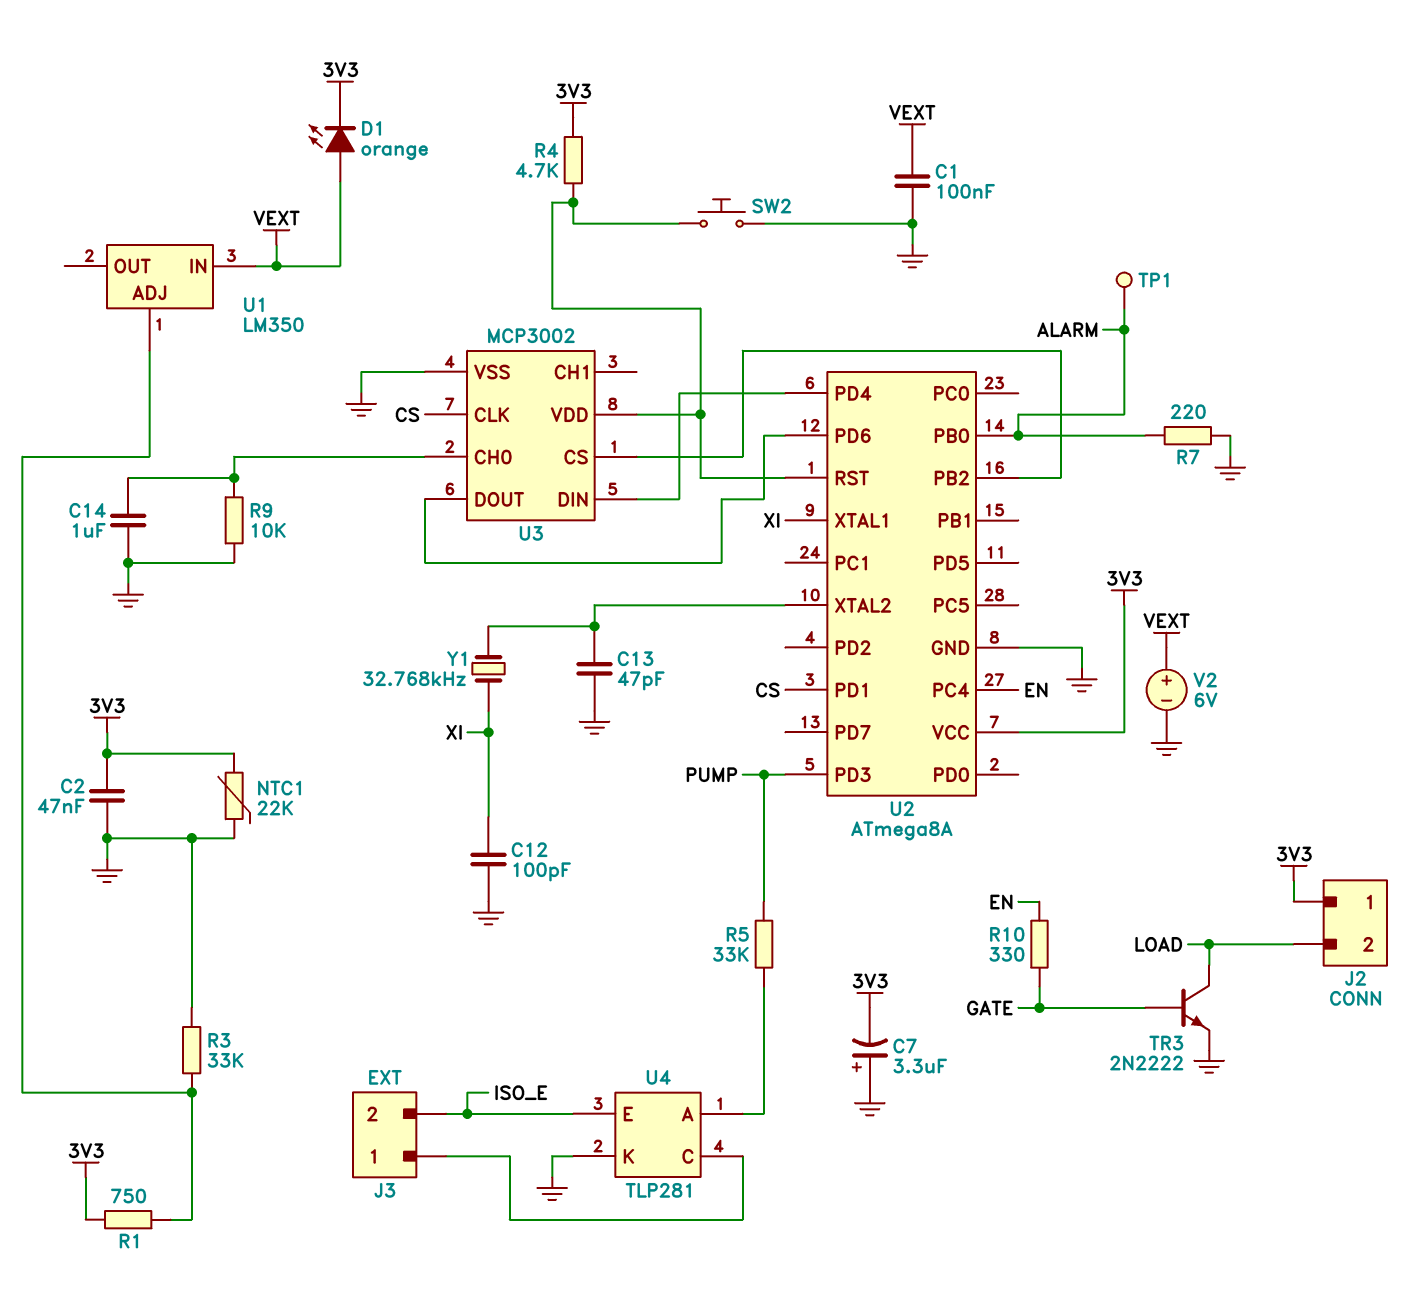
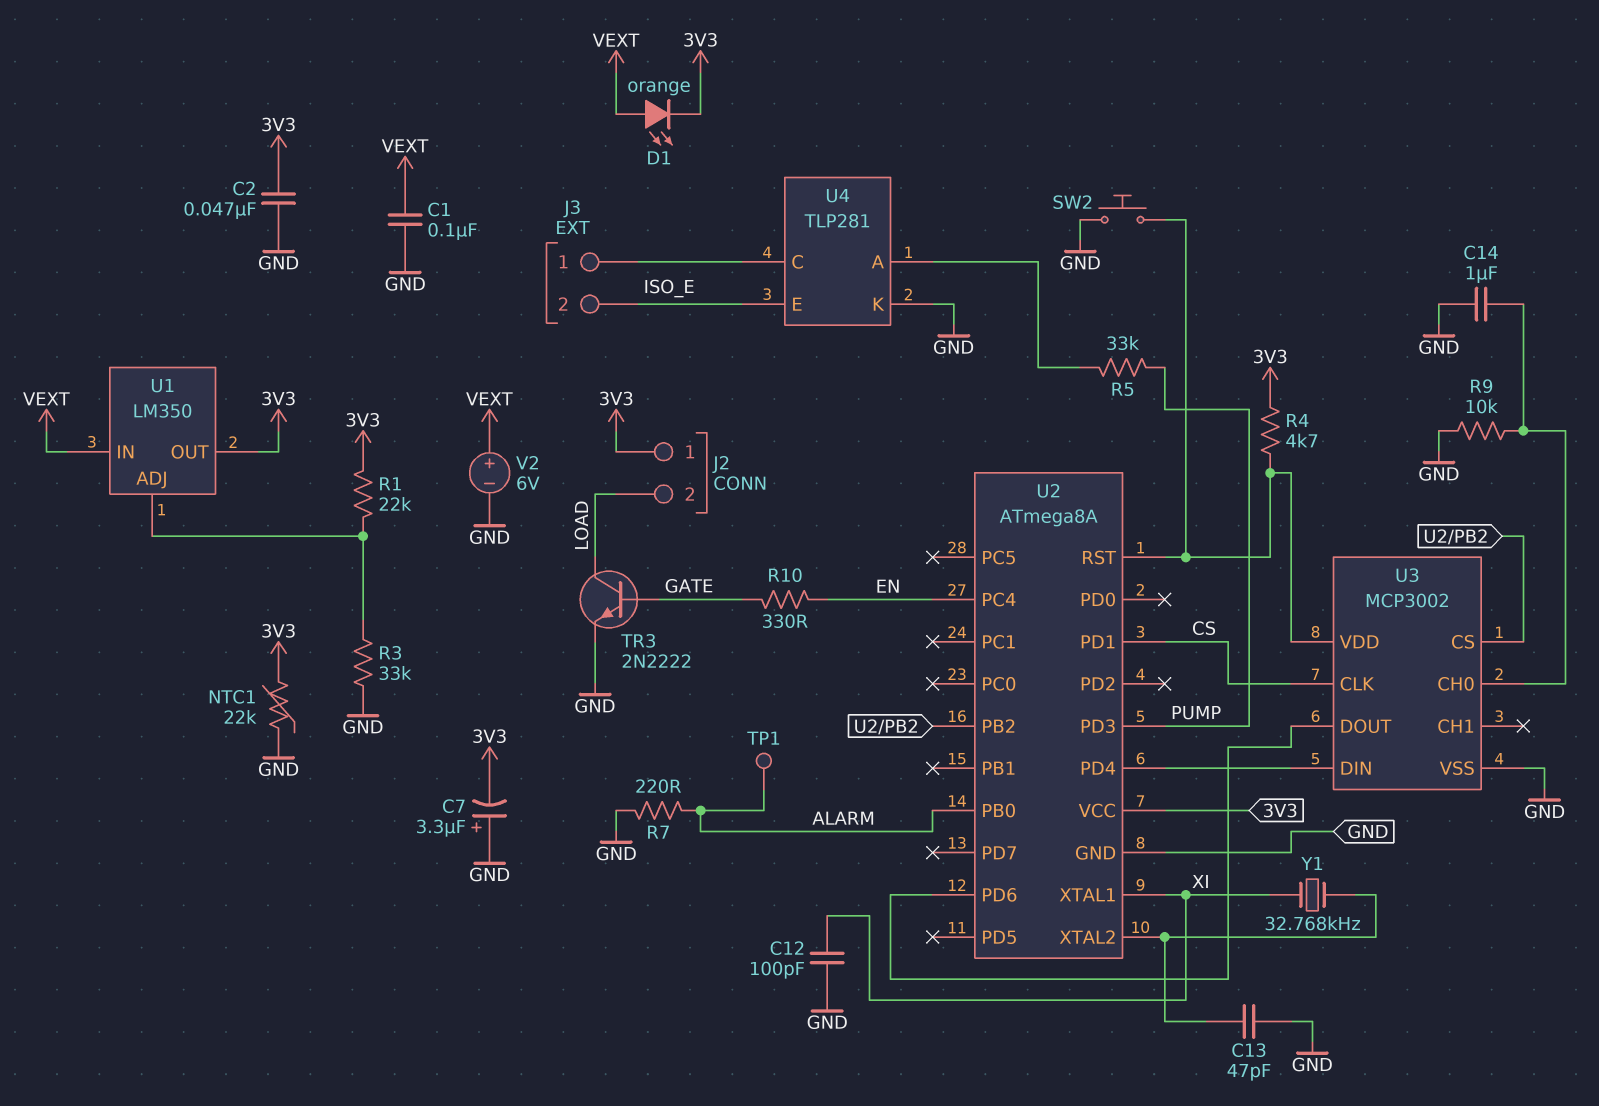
R1: 750 (3V3, U1/ADJ) -> 22k (3V3, U1/ADJ)
U1 pin OUT: none -> 3V3

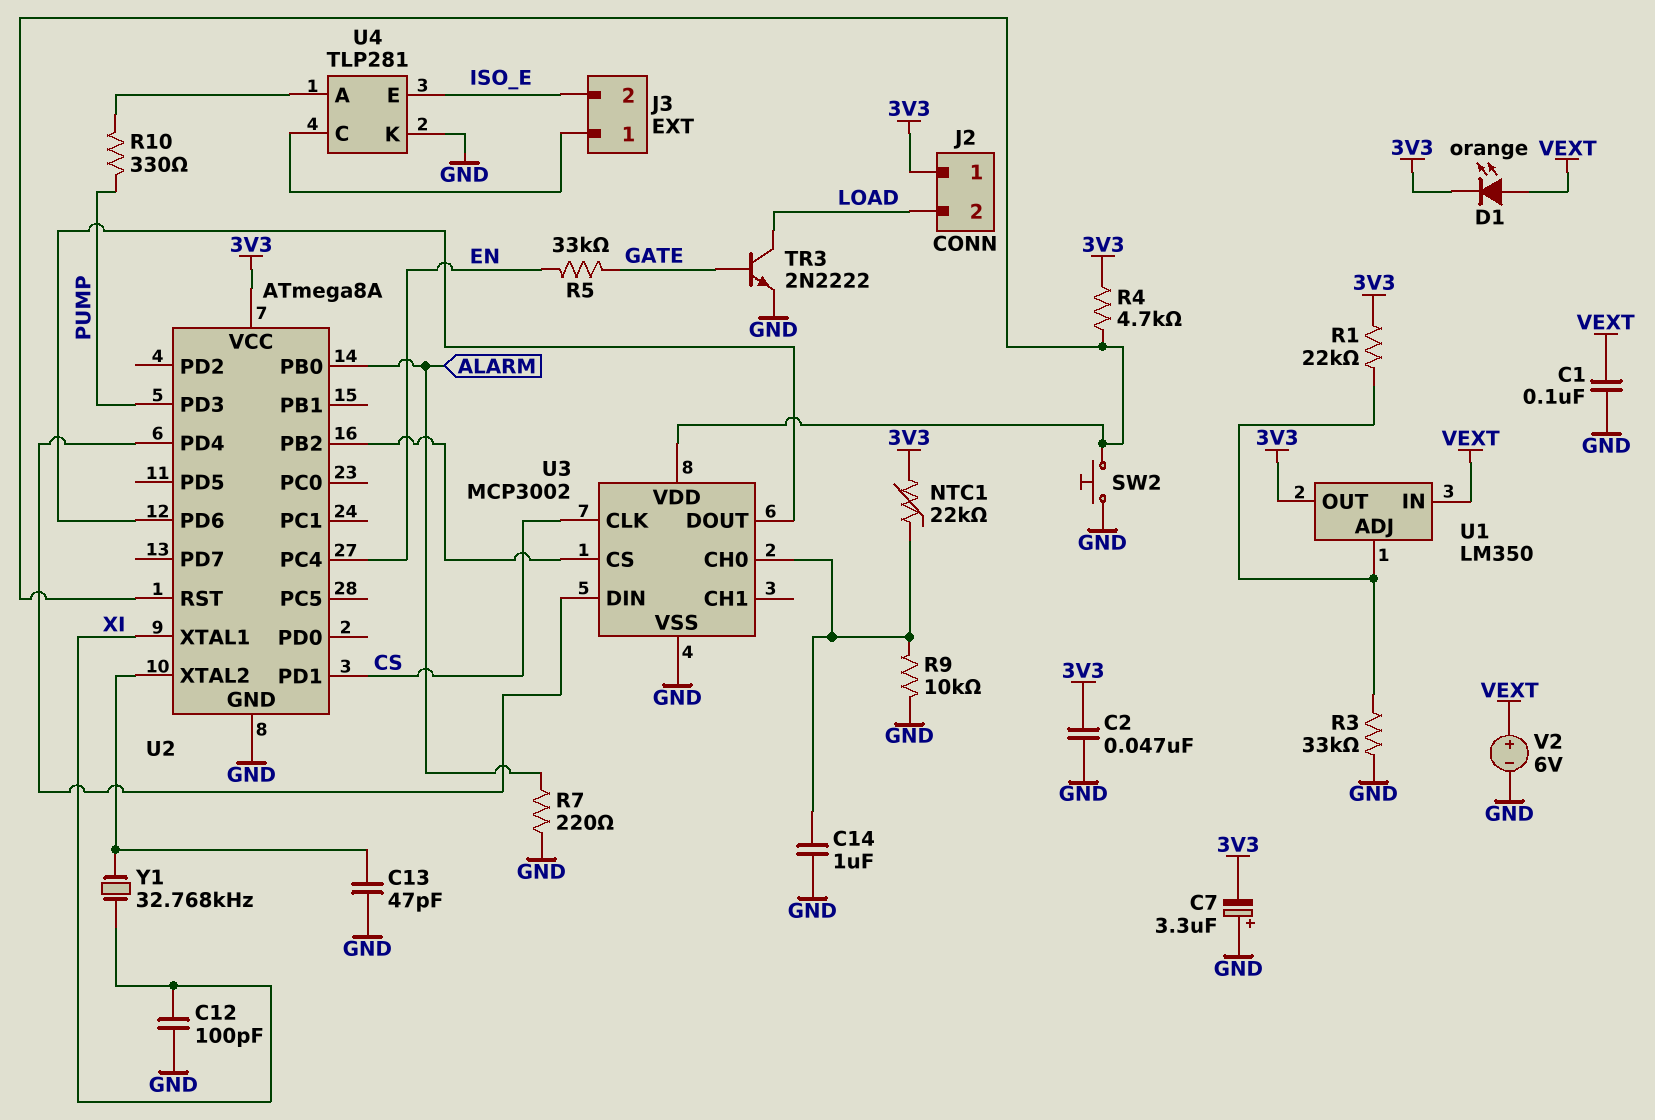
NTC1: 22k (3V3, GND) -> 22k (3V3, U3/CH0)
R5: 33k (PUMP, U4/A) -> 33k (EN, GATE)
R10: 330 (EN, GATE) -> 330 (PUMP, U4/A)
TP1: test point (ALARM) -> none

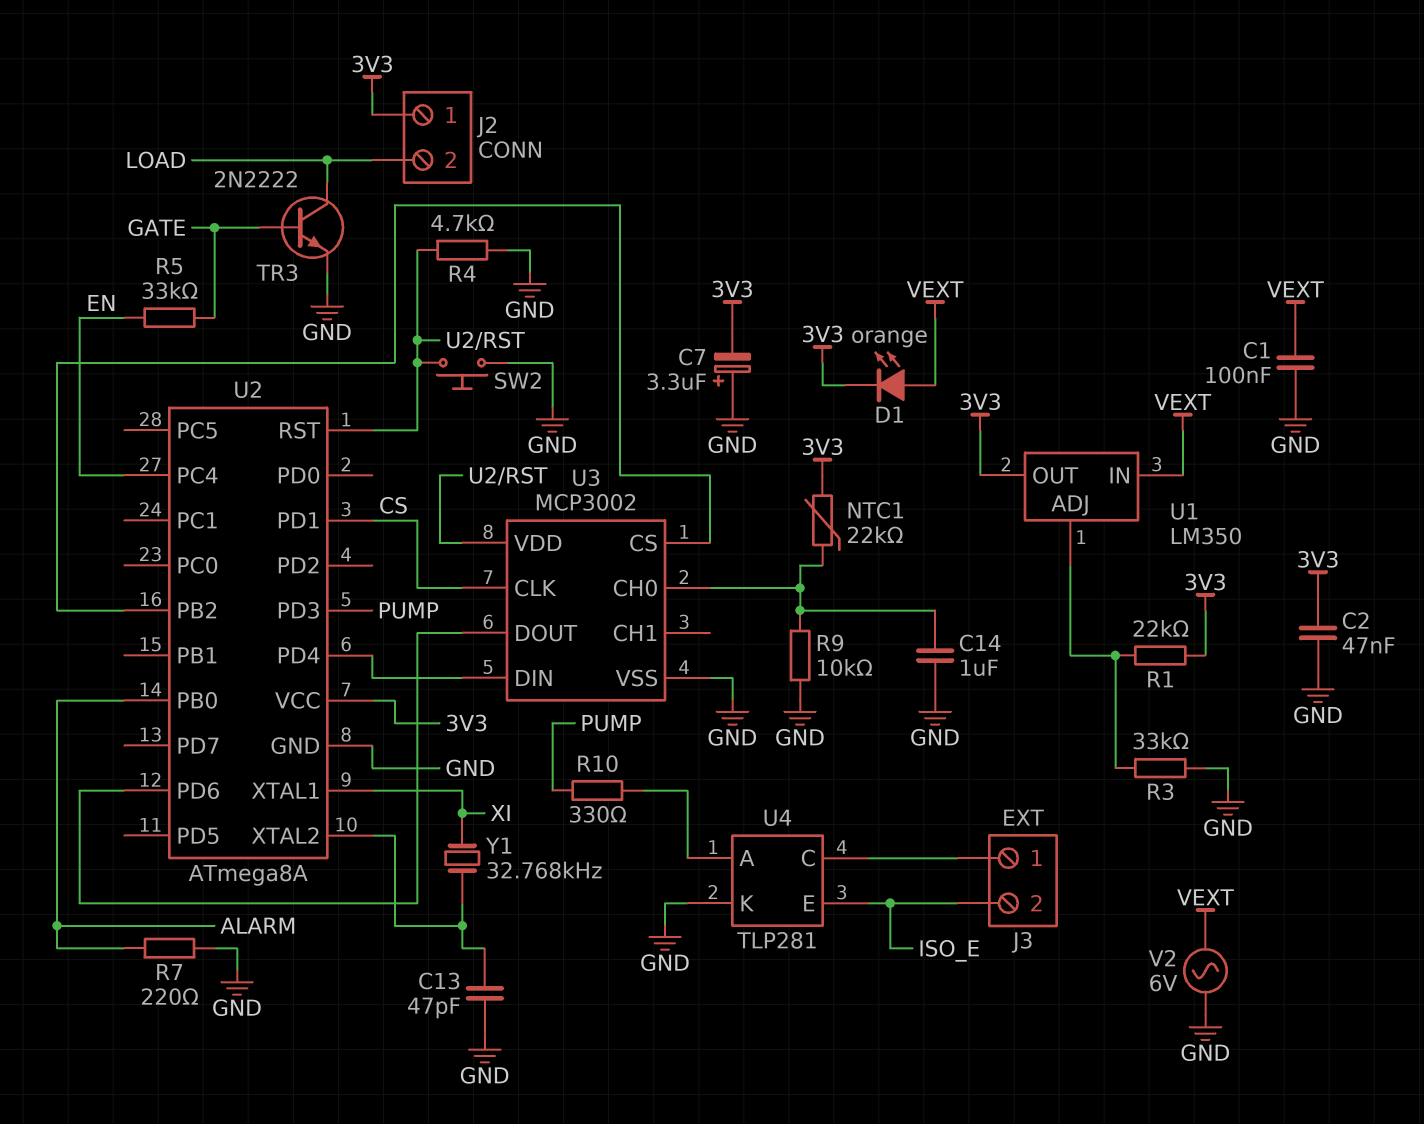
C12: 100pF (GND, XI) -> none
R4: 4.7k (3V3, U2/RST) -> 4.7k (GND, U2/RST)
V2: 6V (plus VEXT, minus GND) -> AC 6V (GND, VEXT)

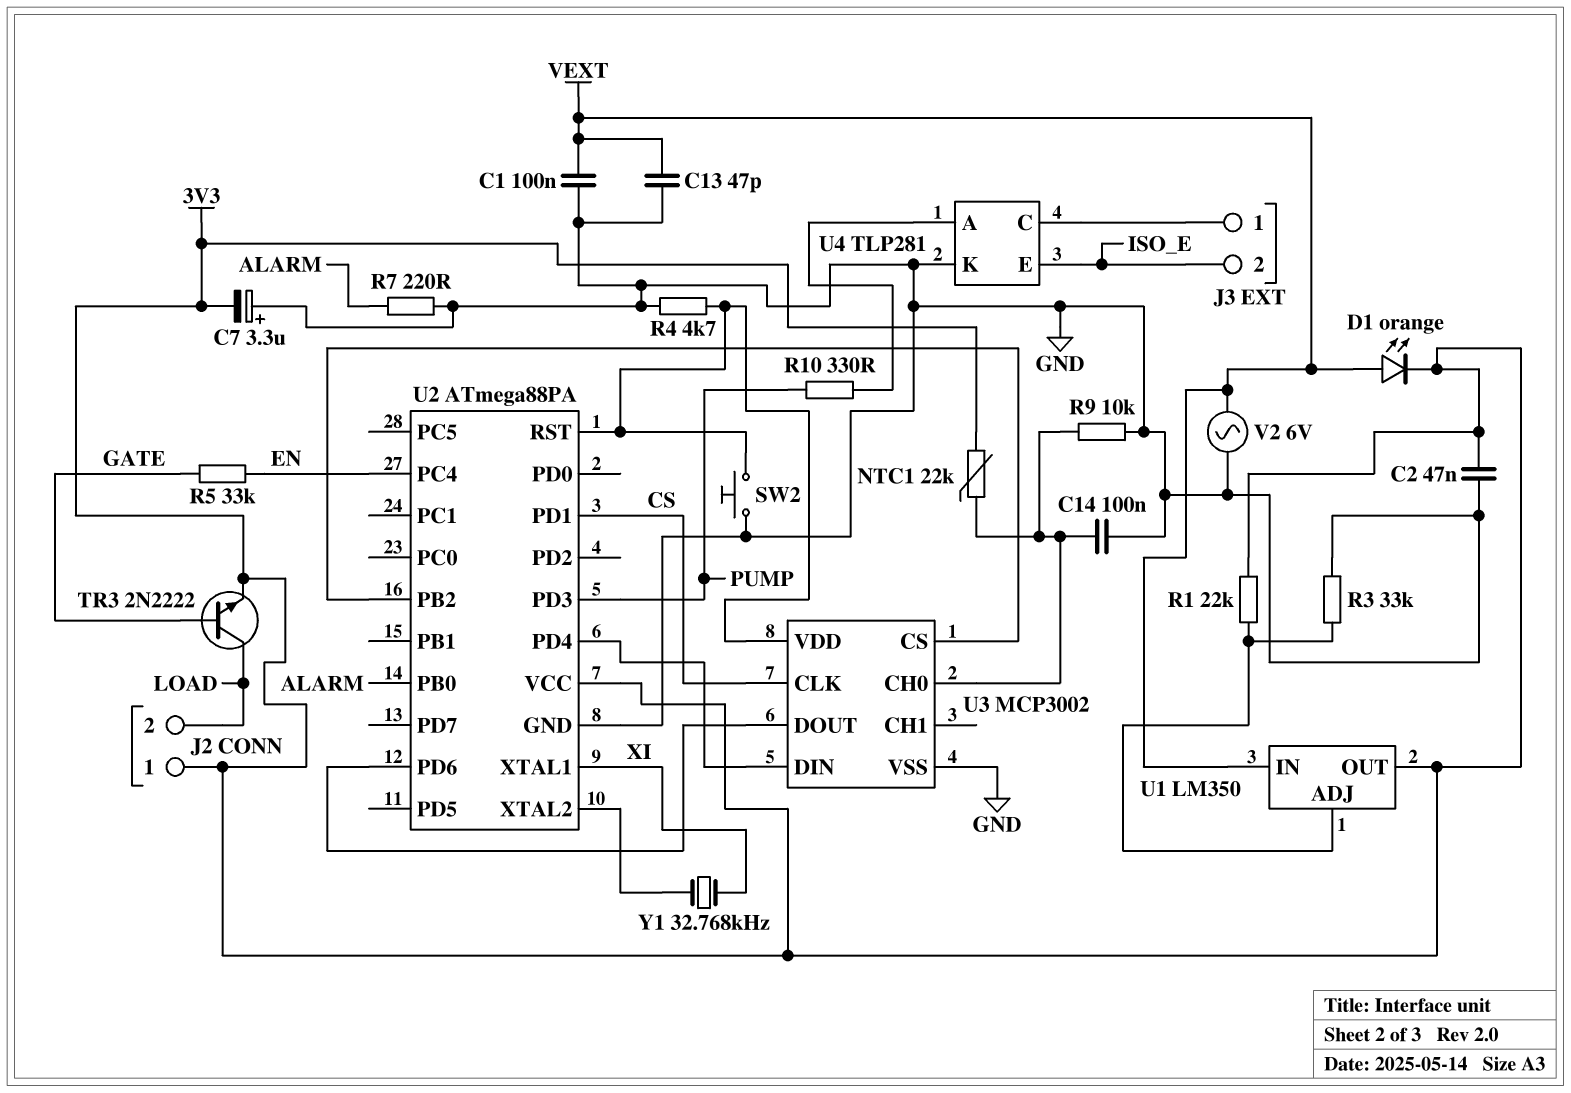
C13: 47pF (GND, U2/XTAL2) -> 47pF (GND, VEXT)
C14: 1uF (GND, U3/CH0) -> 100nF (GND, U3/CH0)
TR3: NPN 2N2222 (B GATE, C LOAD, E GND) -> NPN 2N2222 (B GATE, C LOAD, E 3V3)
U2: ATmega8A -> ATmega88PA

